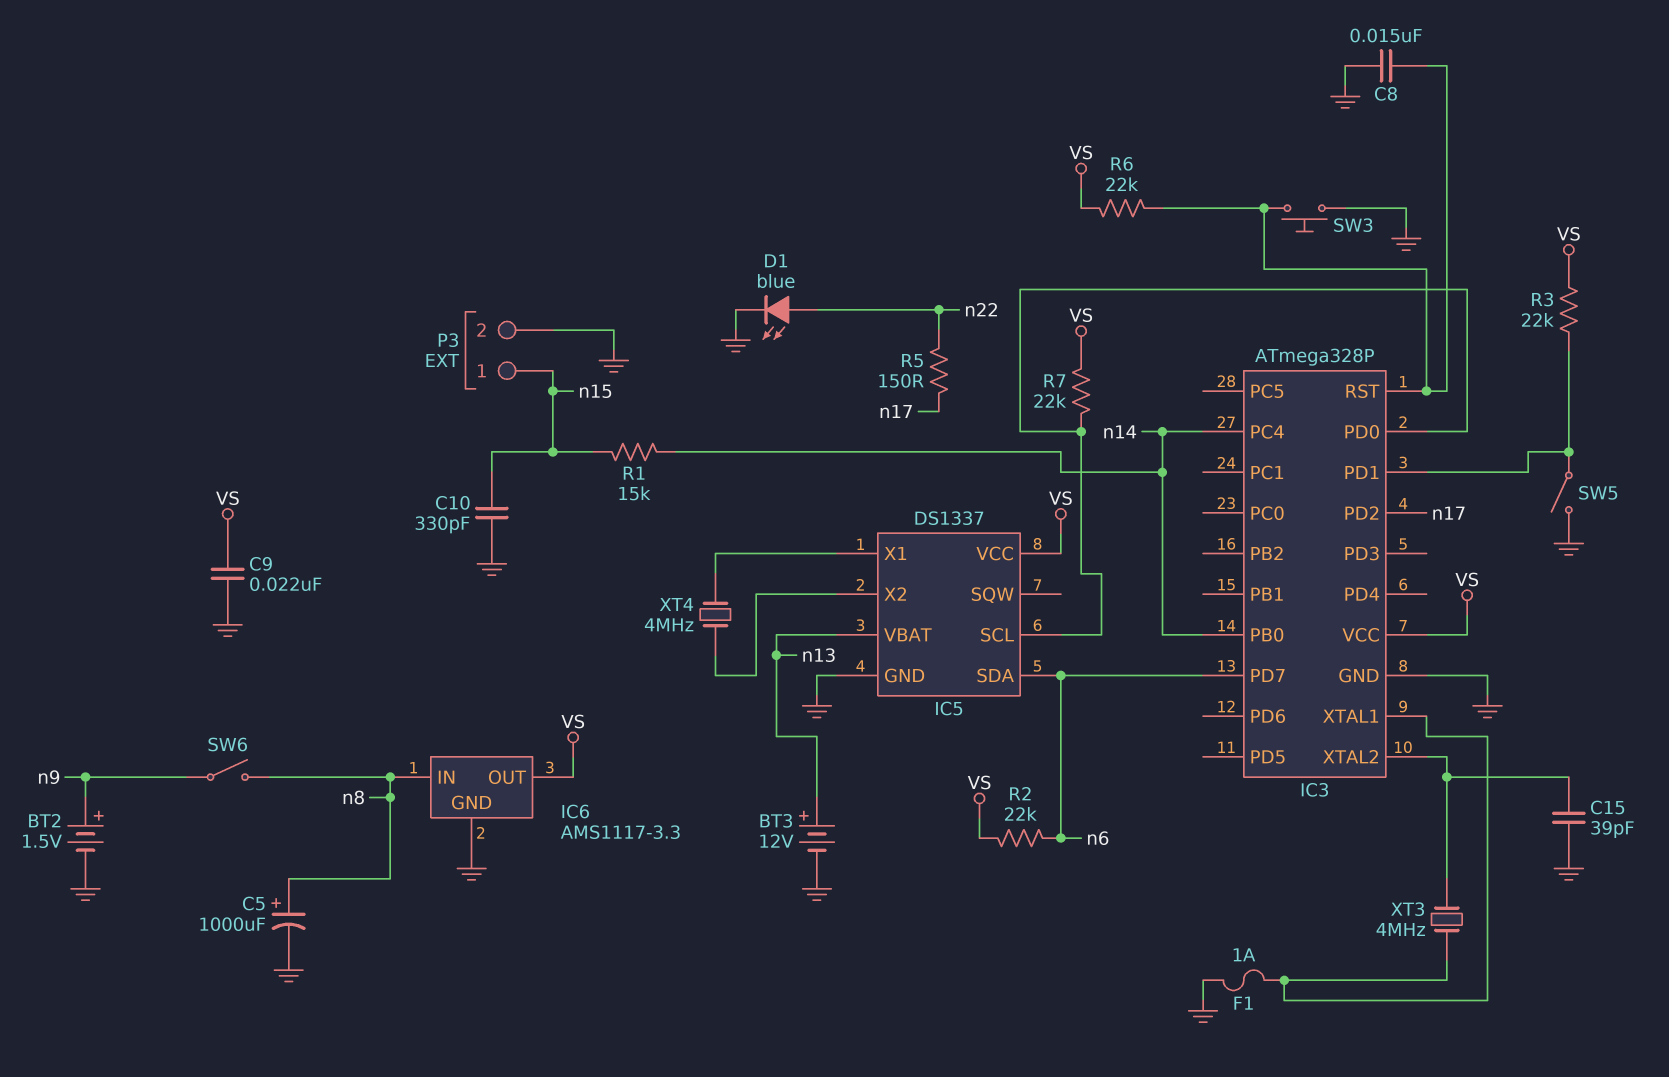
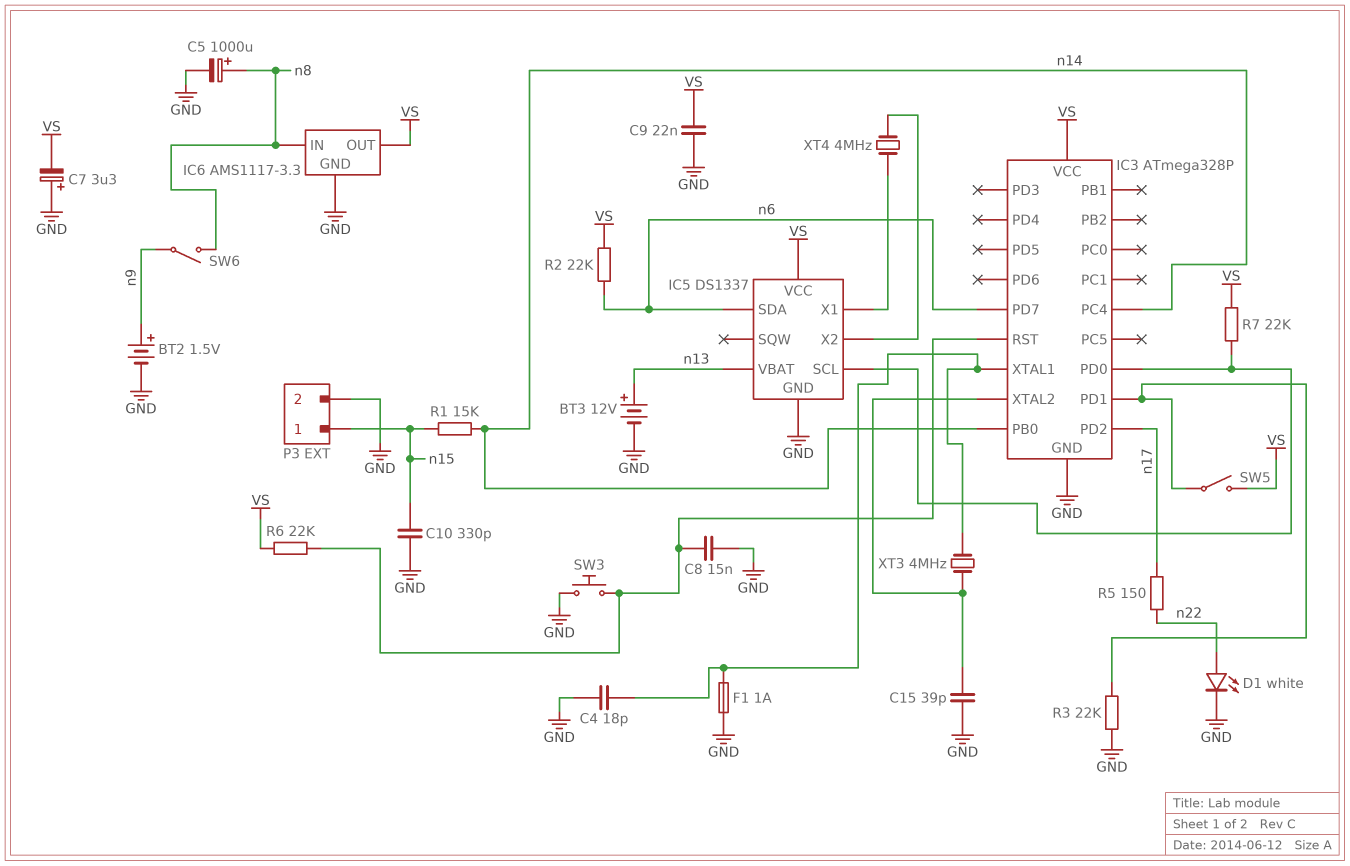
C4: none -> 18pF (GND, IC3/XTAL1)
C7: none -> 3.3uF (plus GND, minus VS)
D1: LED blue (A n22, K GND) -> LED white (A n22, K GND)
R3: 22k (IC3/PD1, VS) -> 22k (GND, IC3/PD1)
SW5: switch (GND, IC3/PD1) -> switch (IC3/PD1, VS)

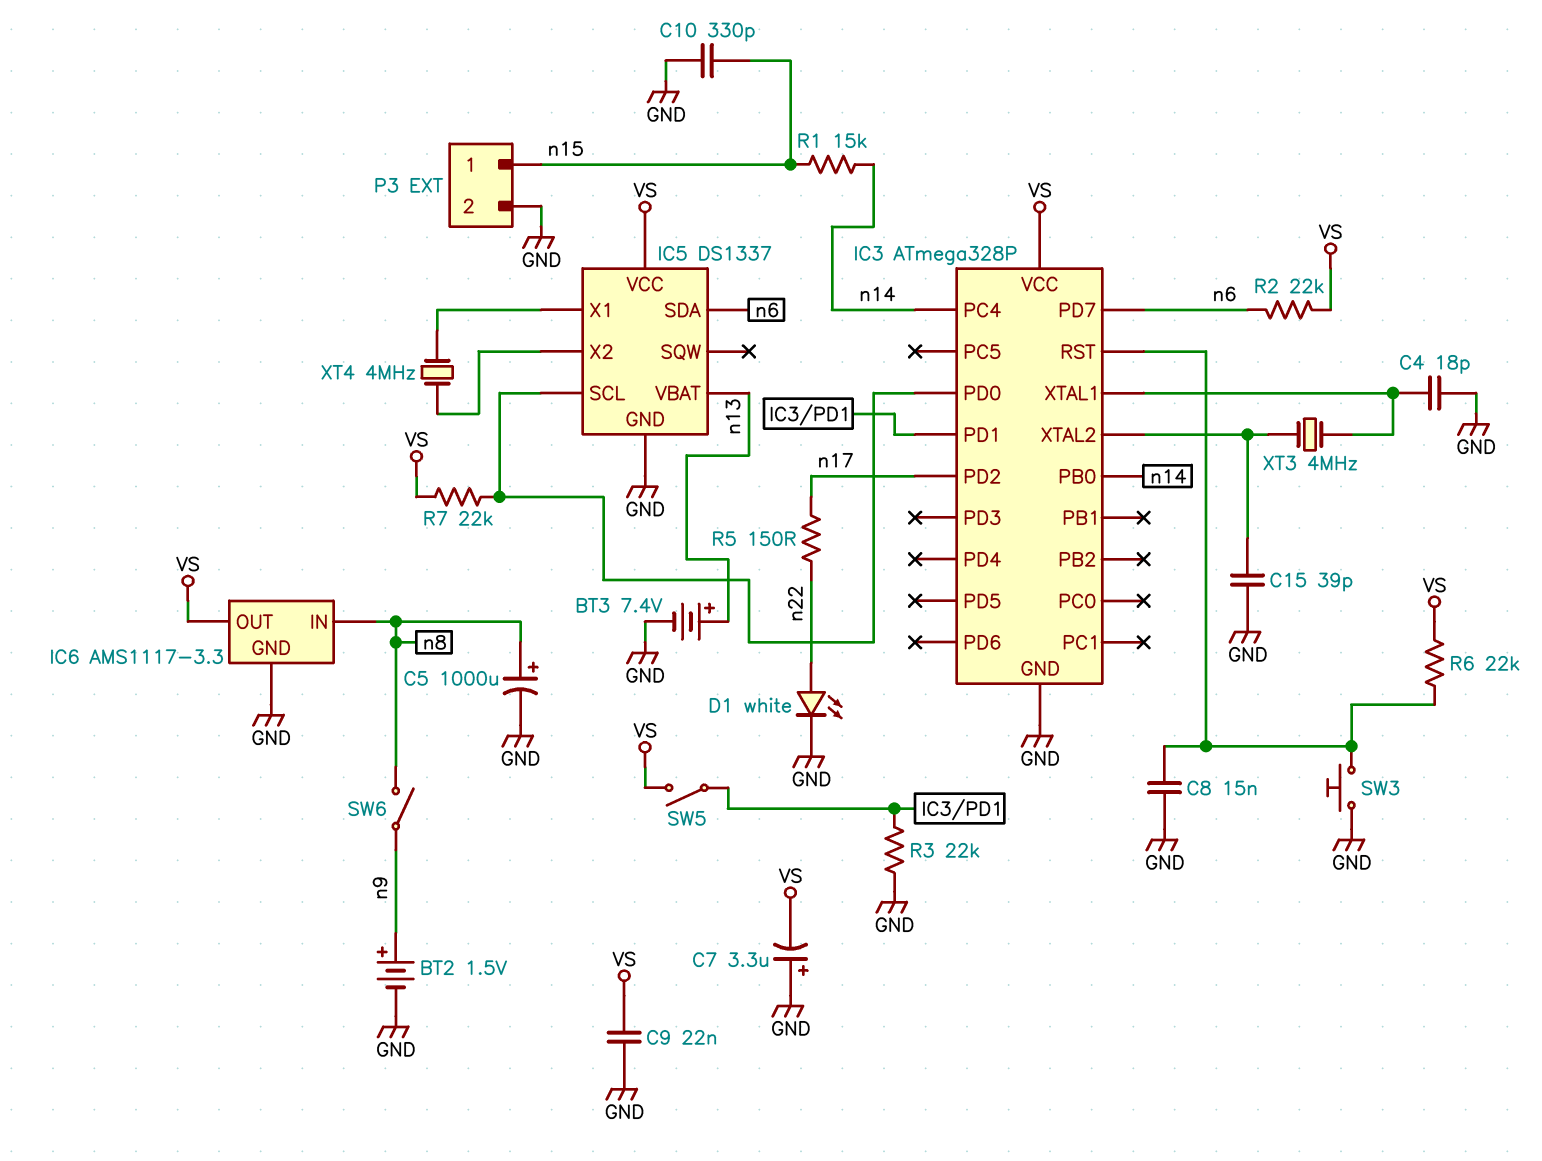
BT3: 12V (plus n13, minus GND) -> 7.4V (plus n13, minus GND)
F1: 1A (GND, IC3/XTAL1) -> none

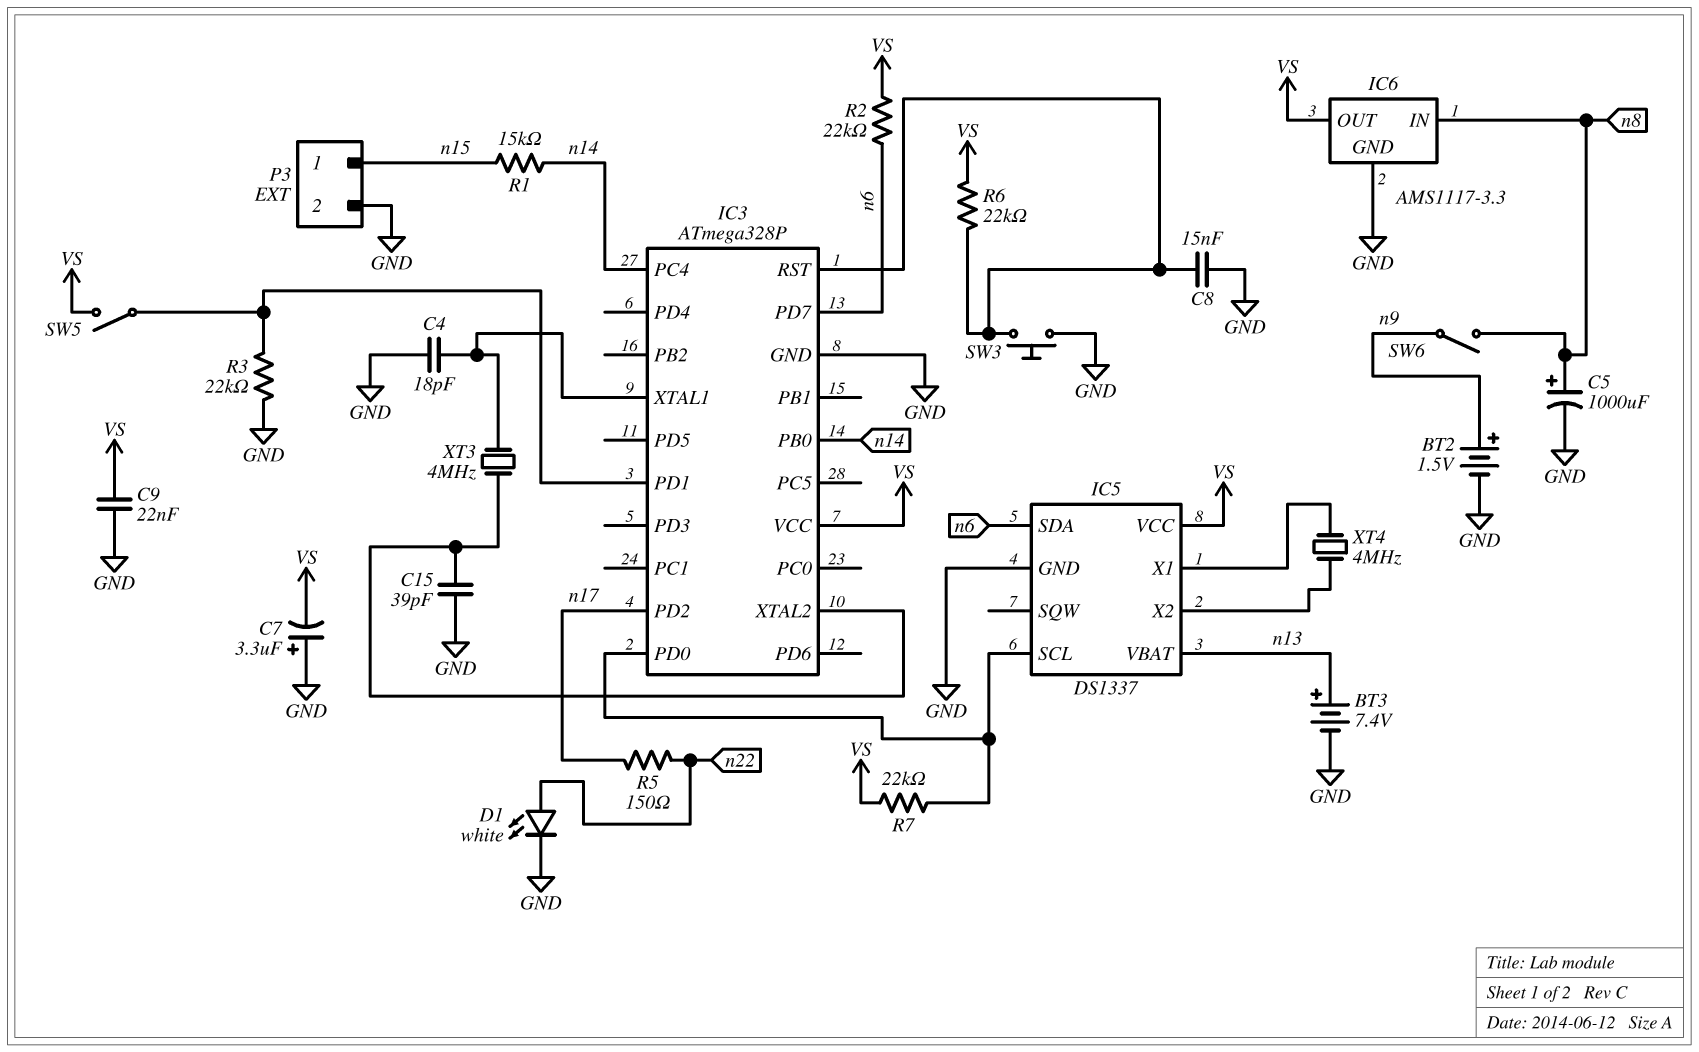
C10: 330pF (GND, n15) -> none

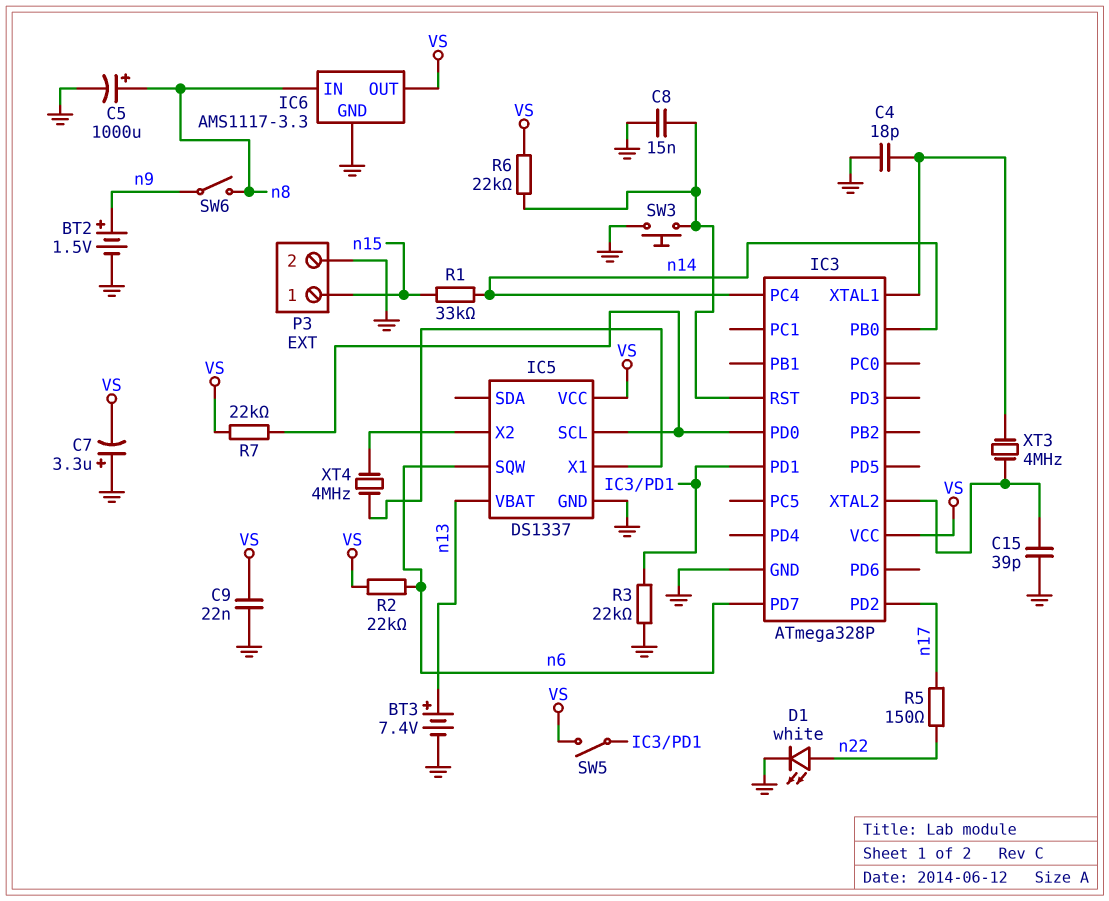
IC5 pin SDA: n6 -> none
IC5 pin SQW: none -> n6
R1: 15k (n14, n15) -> 33k (n14, n15)

